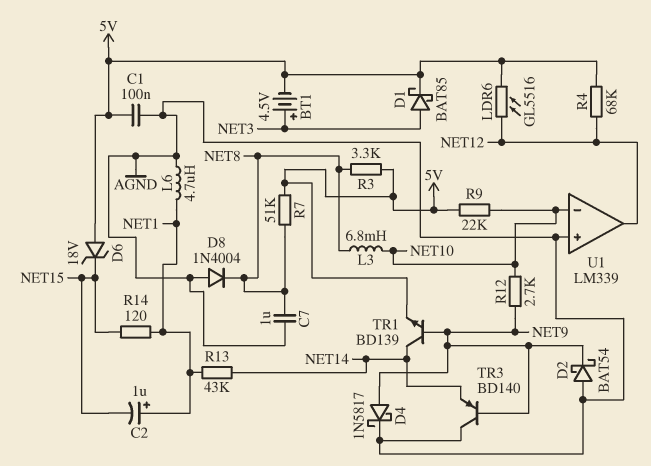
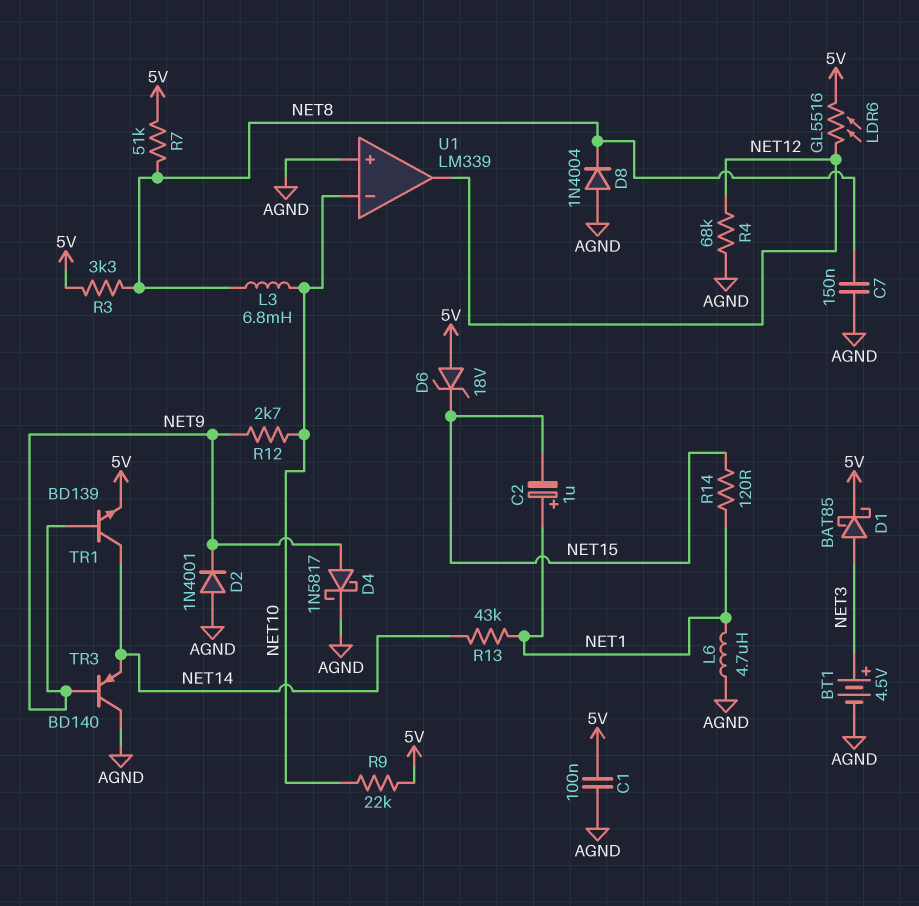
BT1: 4.5V (plus NET3, minus 5V) -> 4.5V (plus NET3, minus AGND)
C7: 1uF (AGND, NET8) -> 150nF (AGND, NET8)
D2: schottky BAT54 (A AGND, K NET9) -> diode 1N4001 (A AGND, K NET9)
R4: 68k (5V, NET12) -> 68k (AGND, NET12)

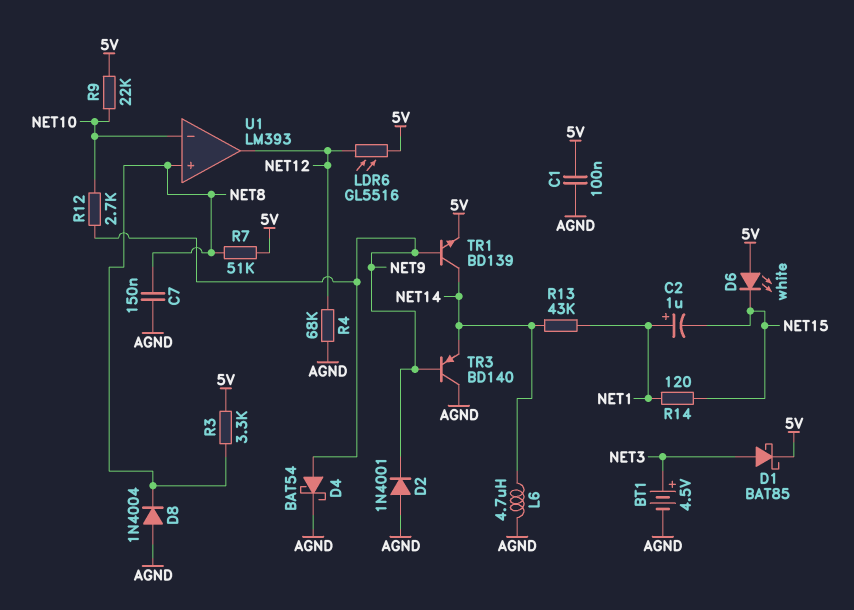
D4: schottky 1N5817 (A NET9, K AGND) -> schottky BAT54 (A NET9, K AGND)
D6: zener 18V (A 5V, K NET15) -> LED white (A 5V, K NET15)
L3: 6.8mH (NET8, NET10) -> none
L6: 4.7uH (AGND, NET1) -> 4.7uH (AGND, NET14)
U1: LM339 -> LM393
U1 pin in+: AGND -> NET8

